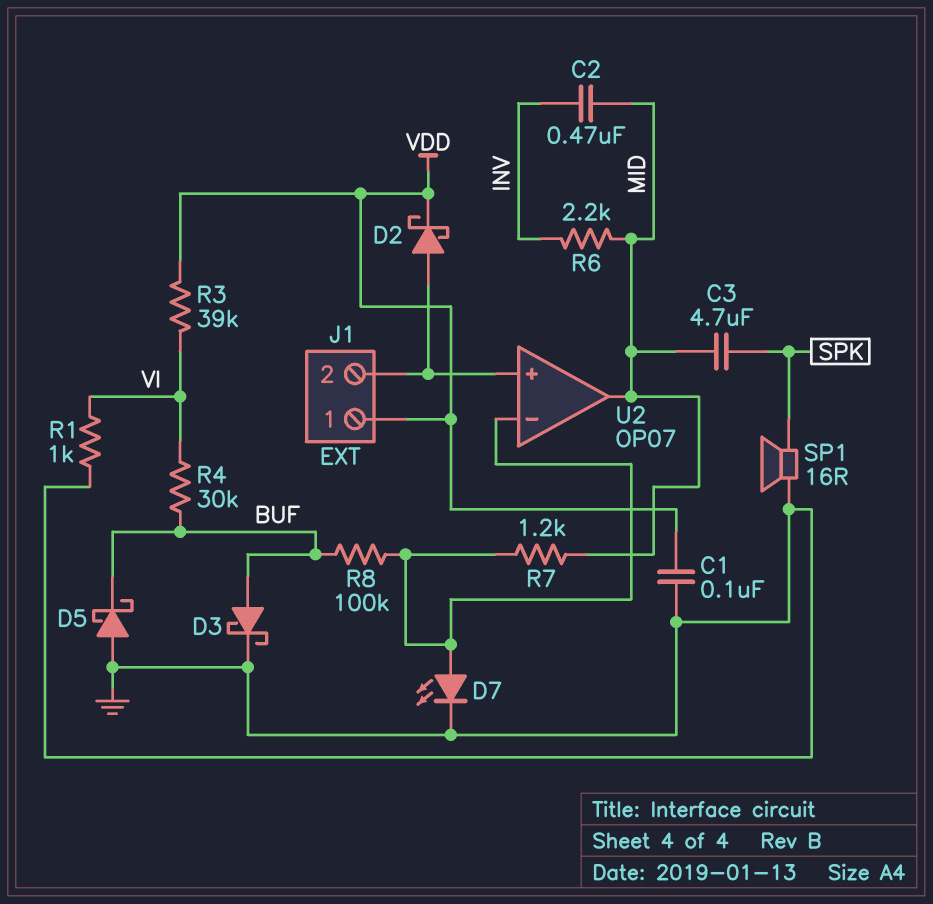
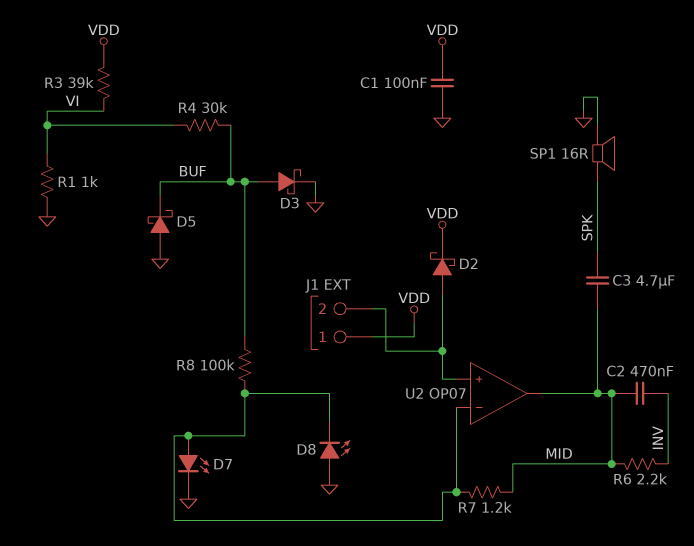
D8: none -> LED (A GND, K U2/in-)

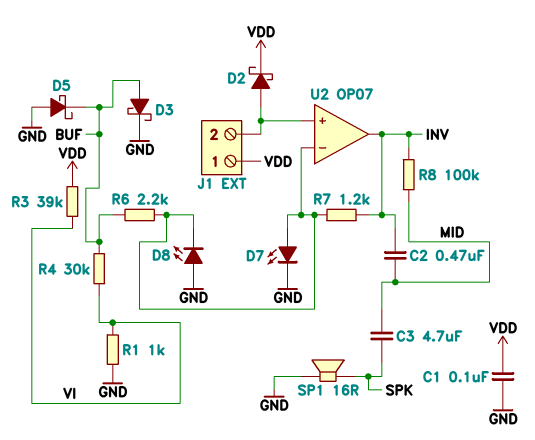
R6: 2.2k (INV, MID) -> 2.2k (BUF, U2/in-)
R7: 1.2k (MID, U2/in-) -> 1.2k (INV, U2/in-)
R8: 100k (BUF, U2/in-) -> 100k (INV, MID)
U2 pin out: MID -> INV

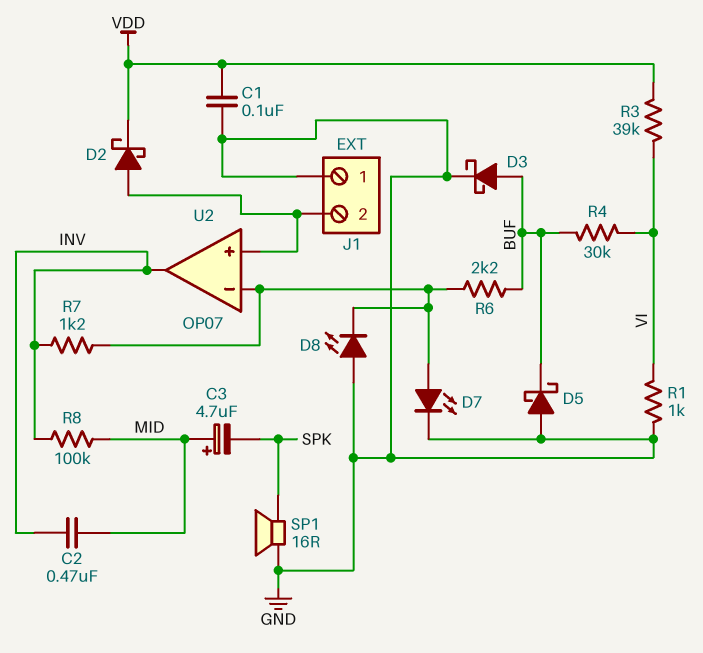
C3: 4.7uF (MID, SPK) -> 4.7uF (plus MID, minus SPK)
J1 pin 1: VDD -> GND

